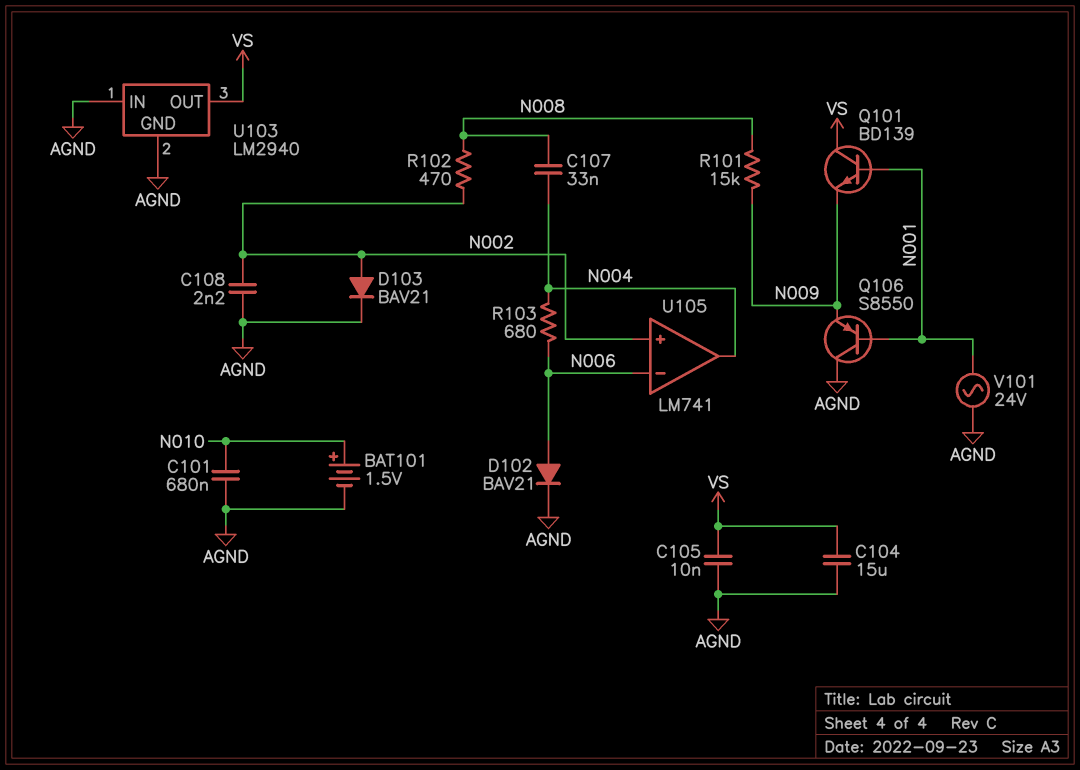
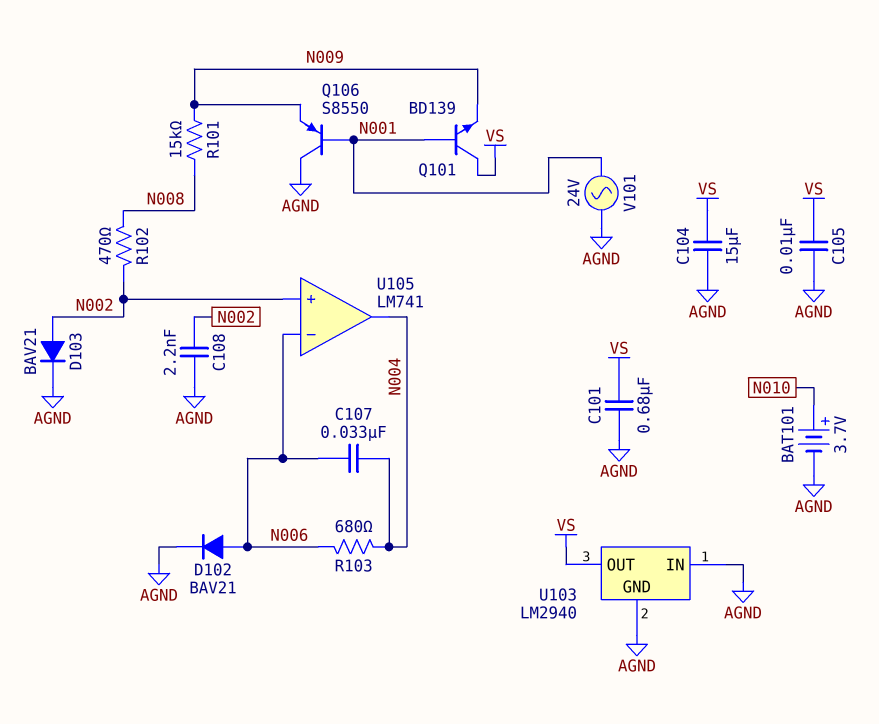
BAT101: 1.5V (plus N010, minus AGND) -> 3.7V (plus N010, minus AGND)
C101: 680nF (AGND, N010) -> 680nF (AGND, VS)
C107: 33nF (N004, N008) -> 33nF (N004, N006)

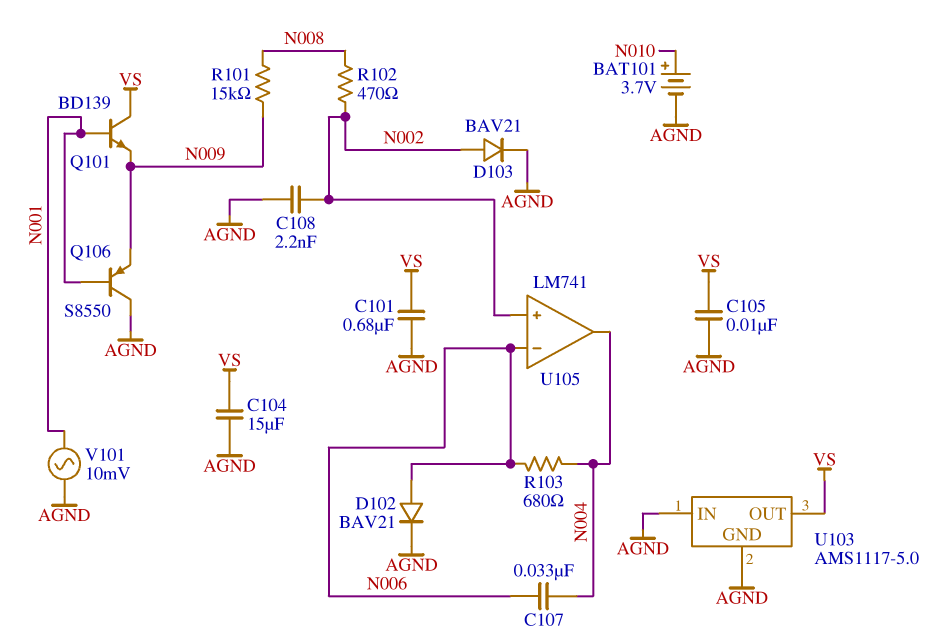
U103: LM2940 -> AMS1117-5.0
V101: AC 24V (AGND, N001) -> AC 10mV (AGND, N001)

